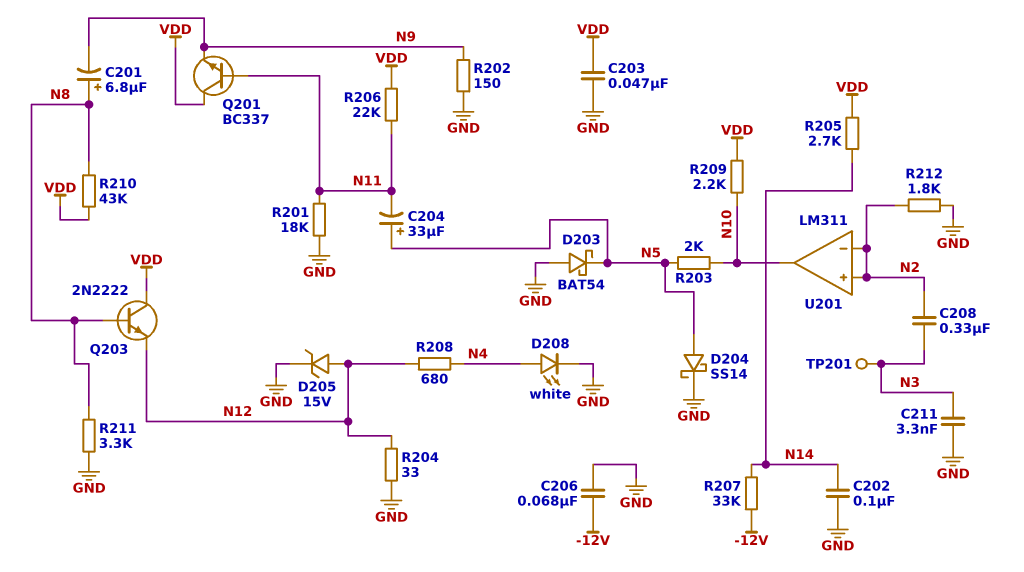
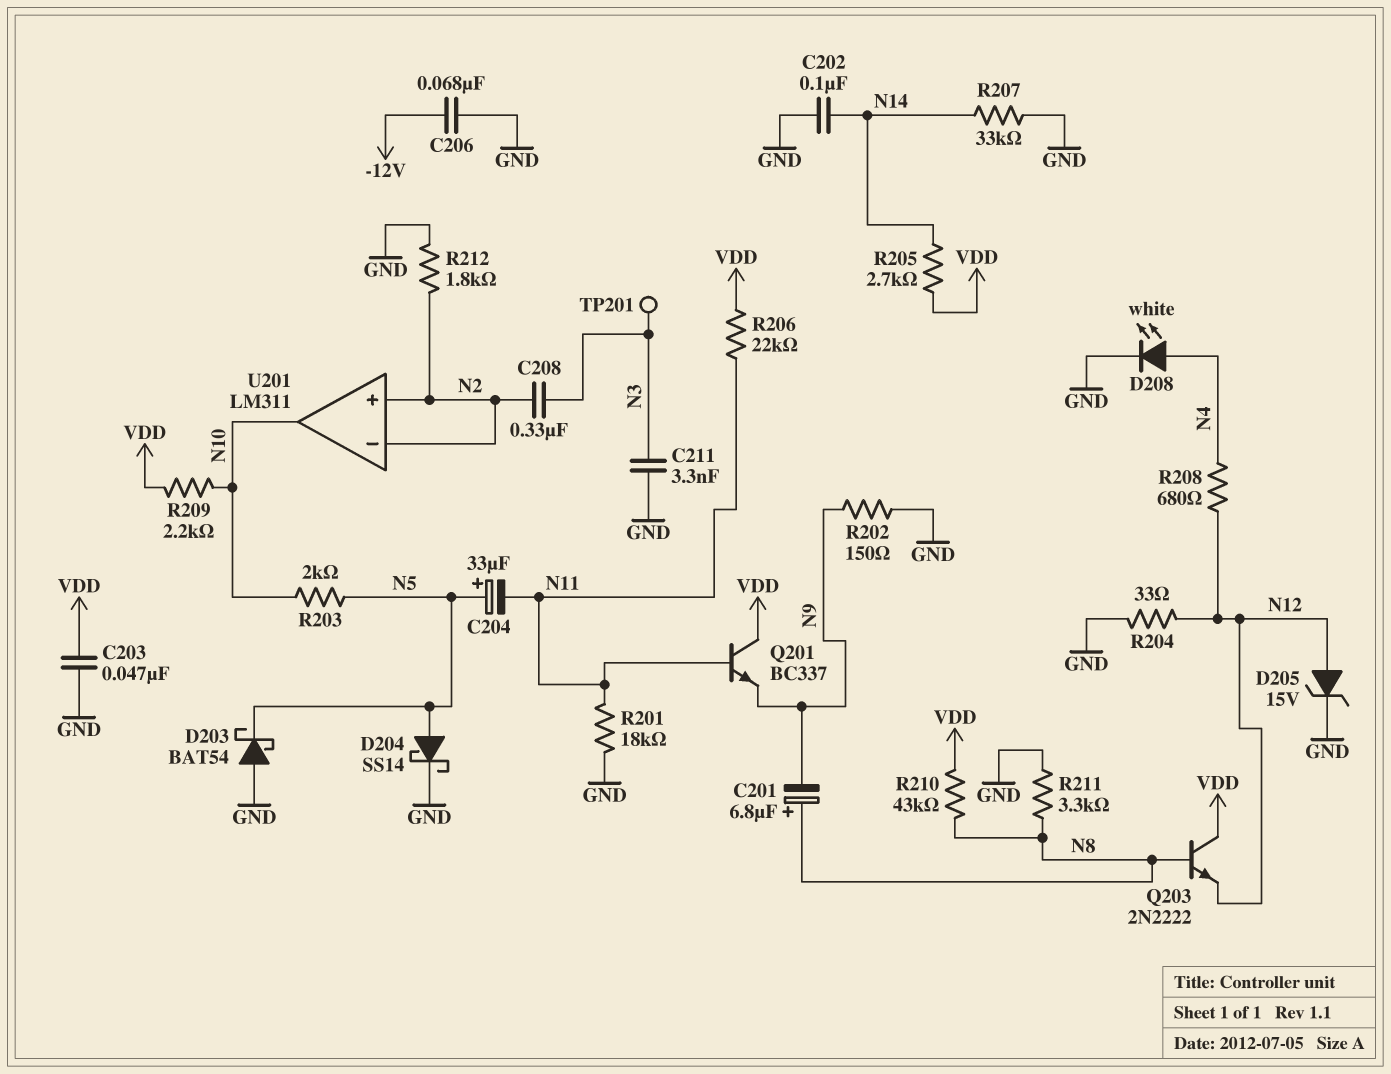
R207: 33k (-12V, N14) -> 33k (GND, N14)

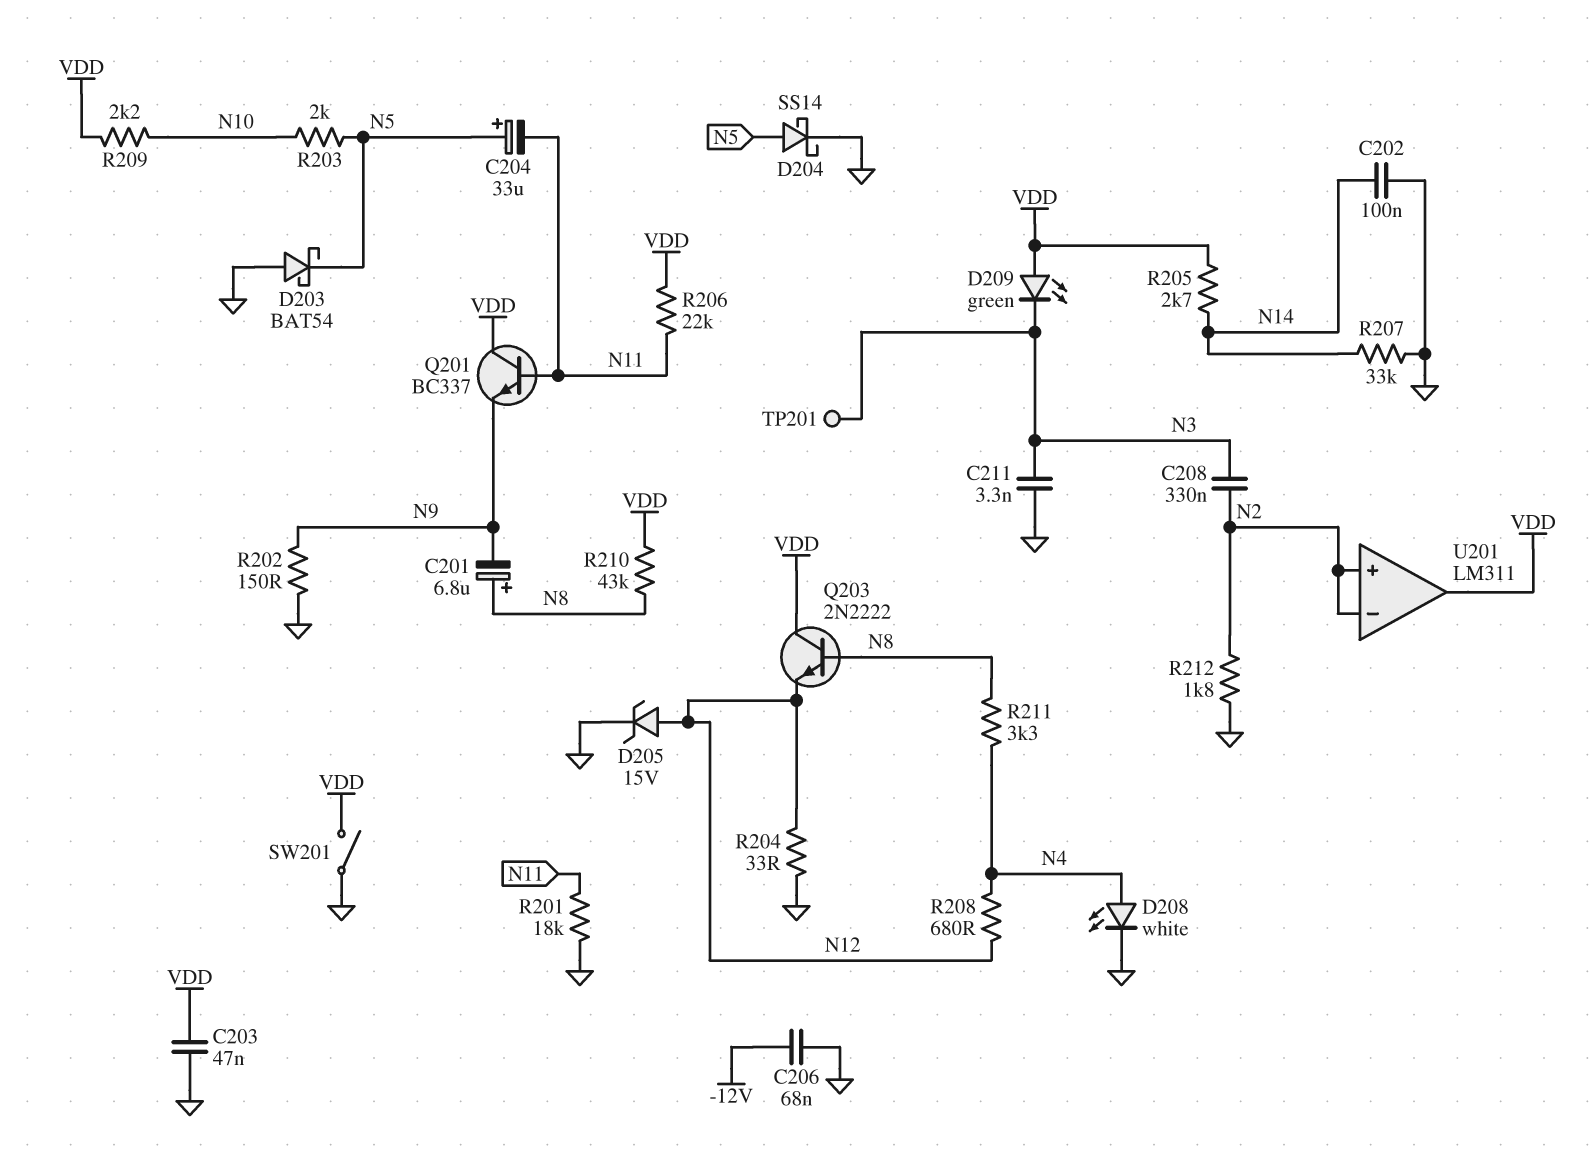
D209: none -> LED green (A VDD, K N3)
R211: 3.3k (GND, N8) -> 3.3k (N4, N8)
SW201: none -> switch (GND, VDD)
U201 pin out: N10 -> VDD

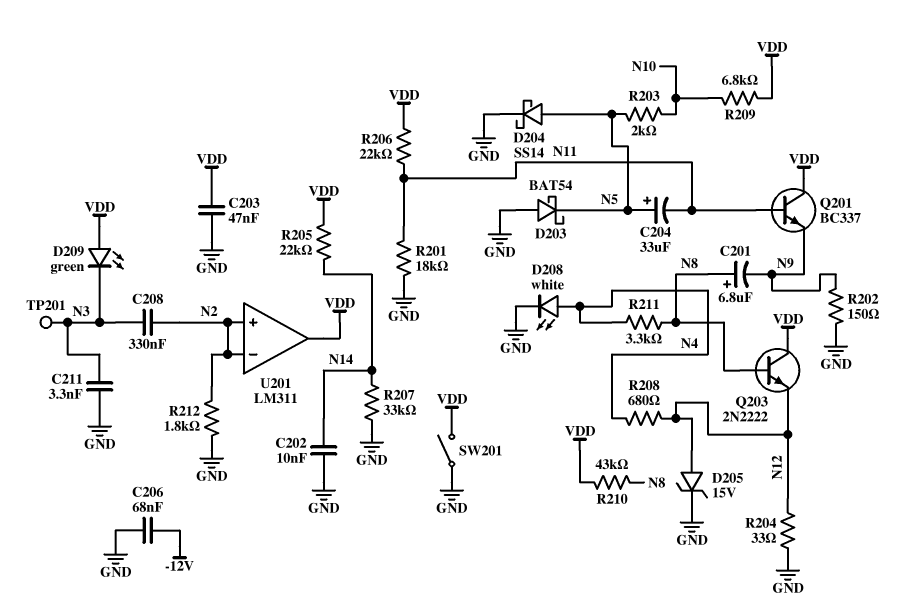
C202: 100nF (GND, N14) -> 10nF (GND, N14)
R205: 2.7k (N14, VDD) -> 22k (N14, VDD)
R209: 2.2k (N10, VDD) -> 6.8k (N10, VDD)

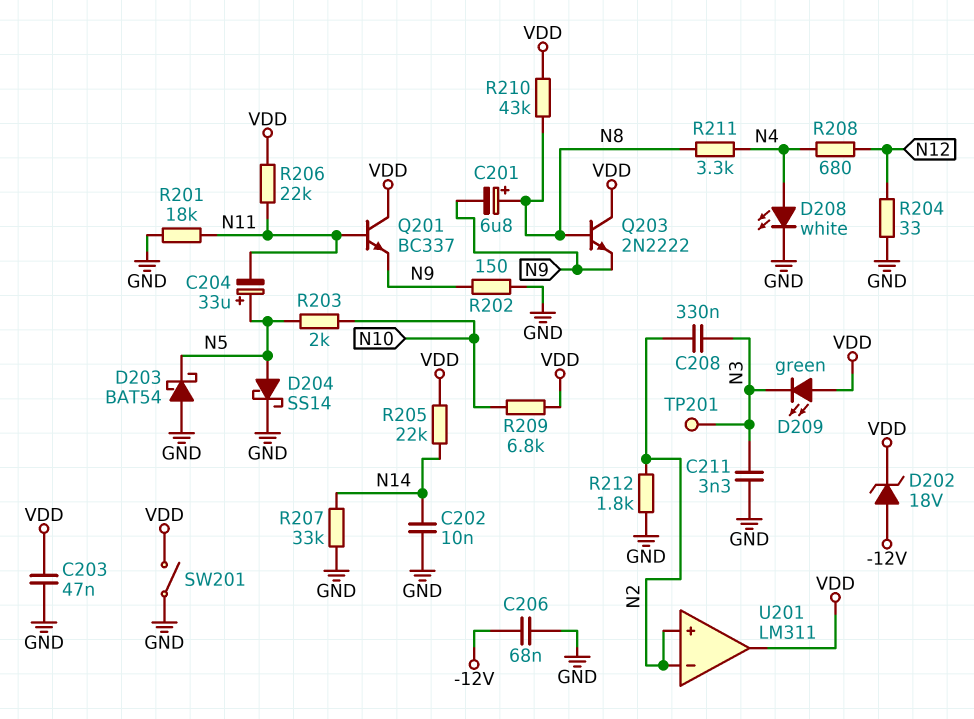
D202: none -> zener 18V (A -12V, K VDD)
D205: zener 15V (A N12, K GND) -> none
Q203: NPN 2N2222 (B N8, C VDD, E N12) -> NPN 2N2222 (B N8, C VDD, E N9)

